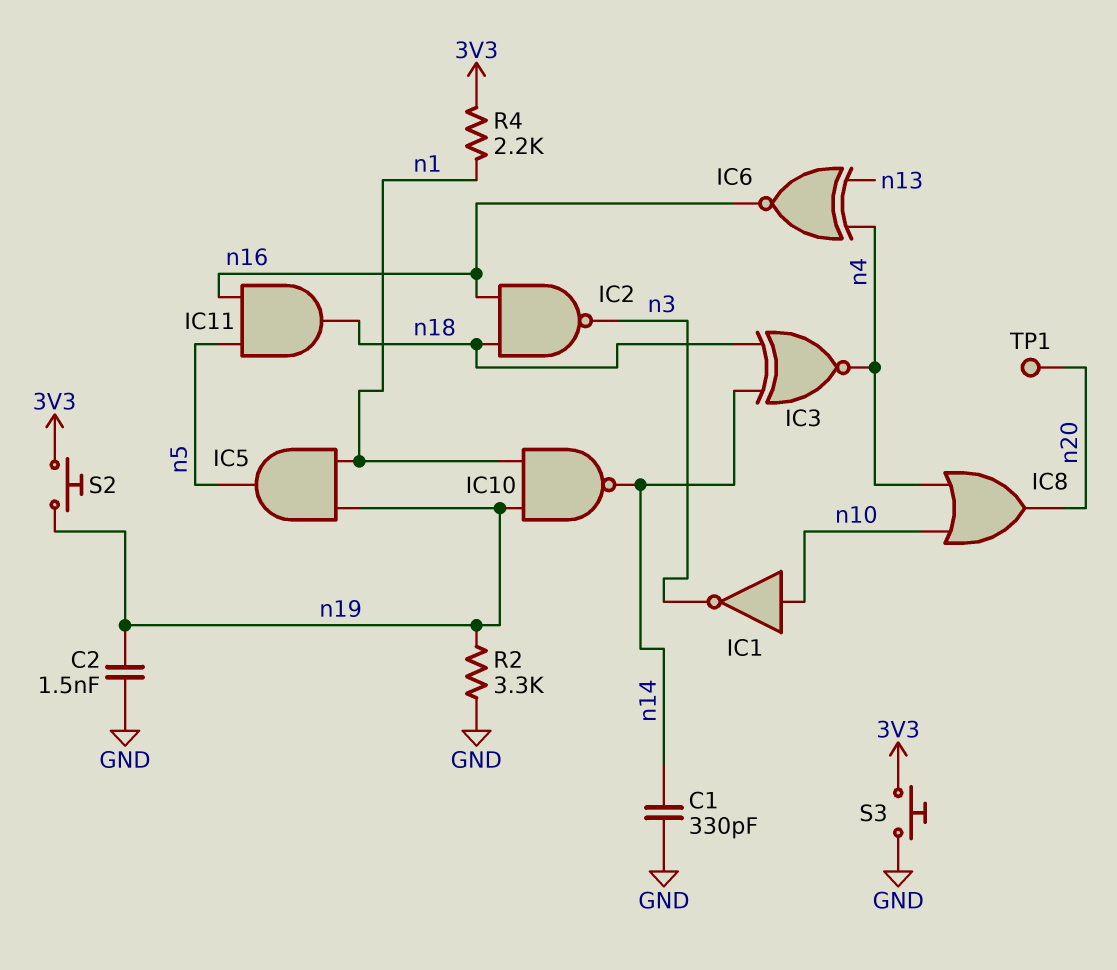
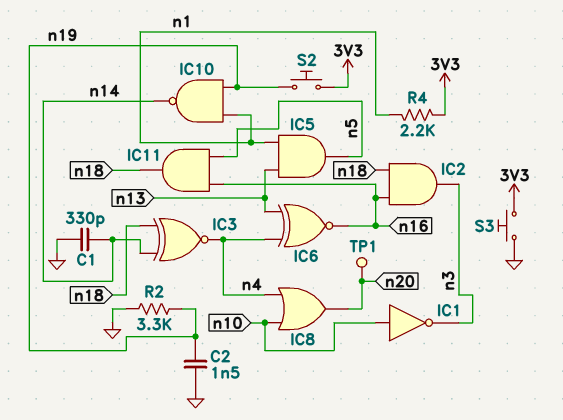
IC2: NAND (in n16, in n18, out n3) -> AND (in n16, in n18, out n3)
IC5: AND (in n1, in n19, out n5) -> AND (in n1, in n13, out n5)

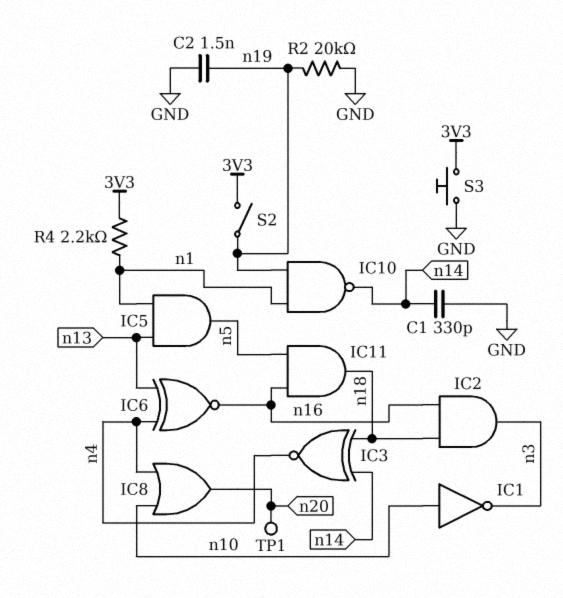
R2: 3.3k (GND, n19) -> 20k (GND, n19)
S2: button (3V3, n19) -> switch (3V3, n19)

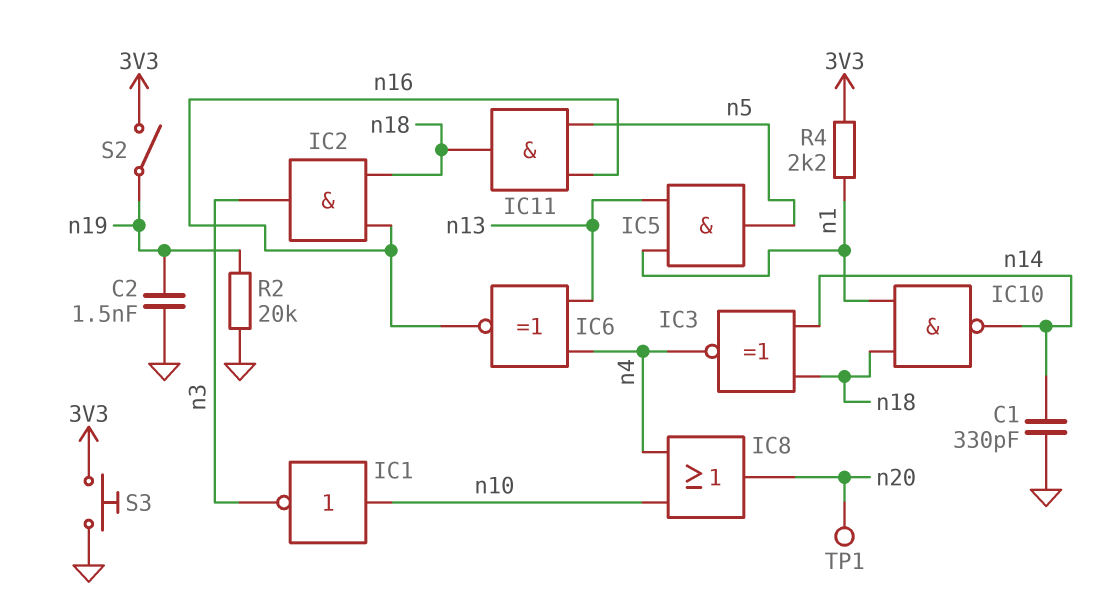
IC10: NAND (in n1, in n19, out n14) -> NAND (in n1, in n18, out n14)

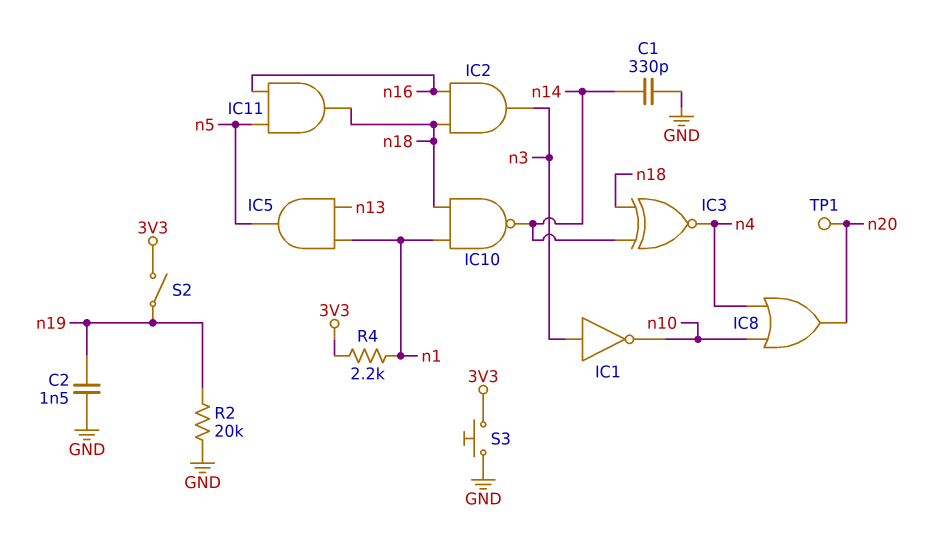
IC1: NOT (in n10, out n3) -> NOT (in n3, out n10)
IC6: XNOR (in n4, in n13, out n16) -> none

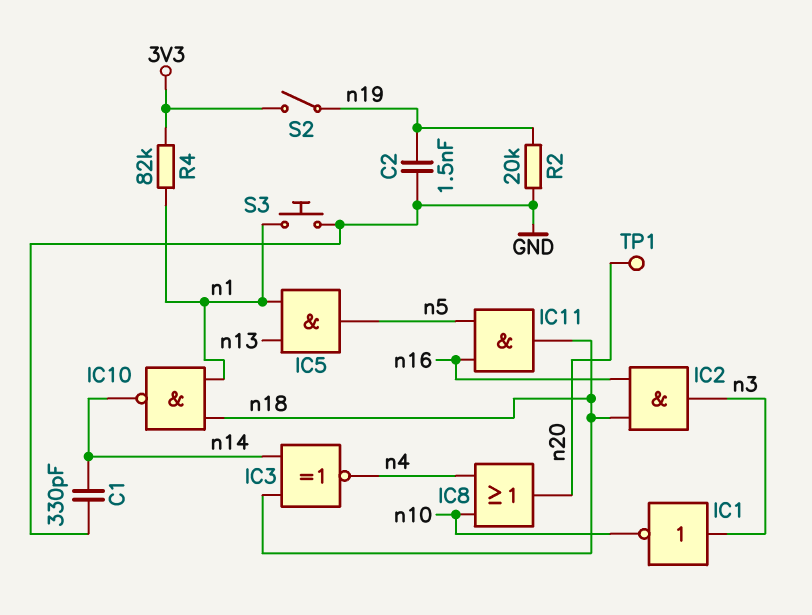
R4: 2.2k (3V3, n1) -> 82k (3V3, n1)
S3: button (3V3, GND) -> button (GND, n1)

